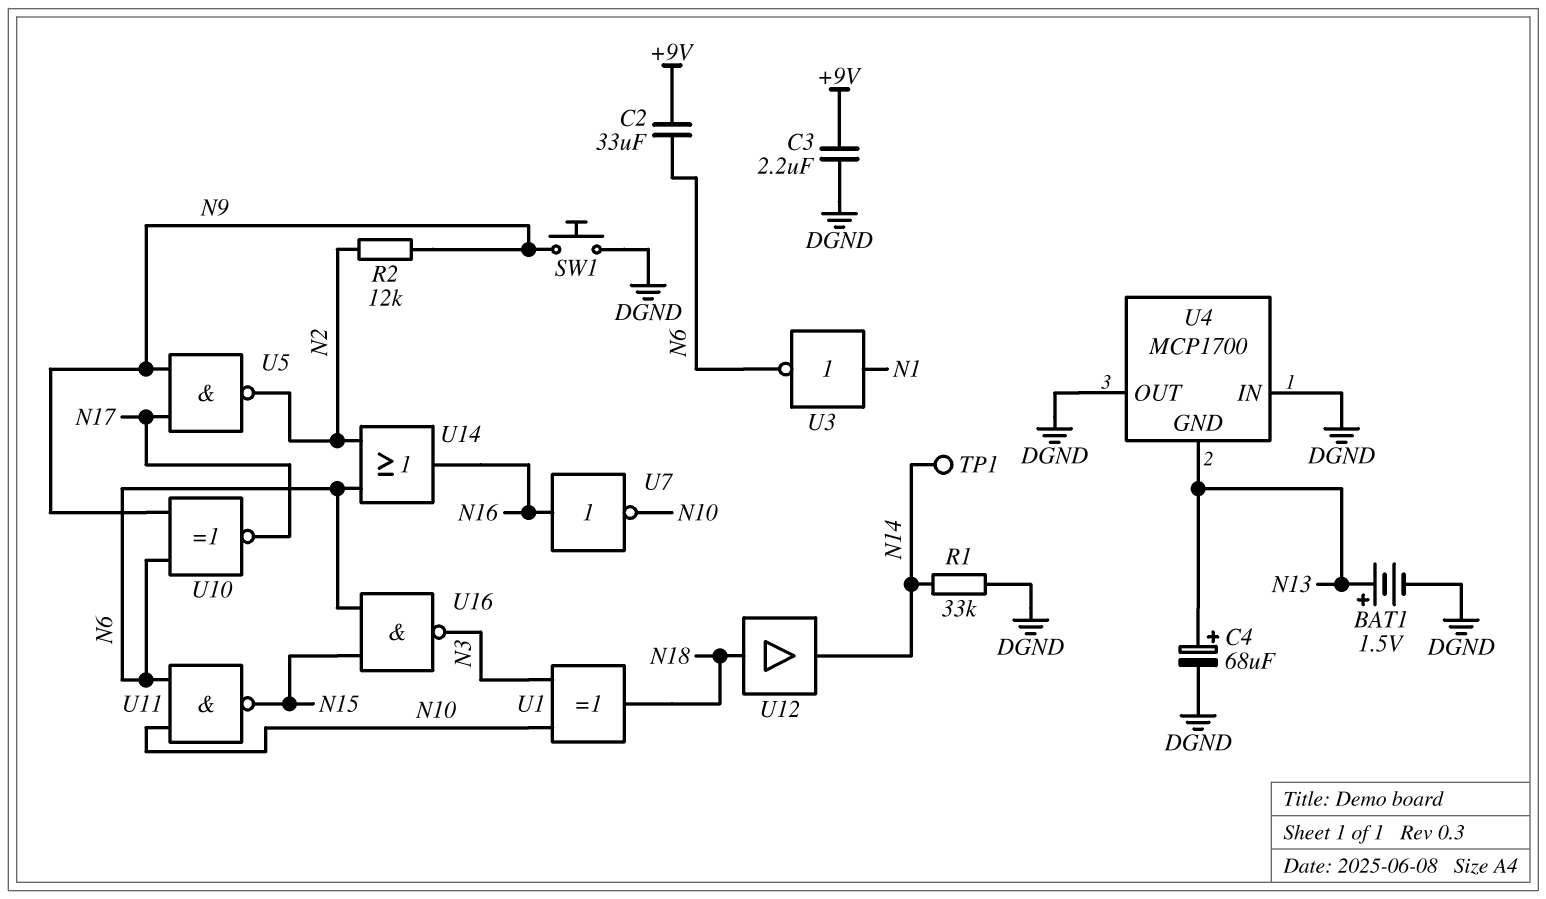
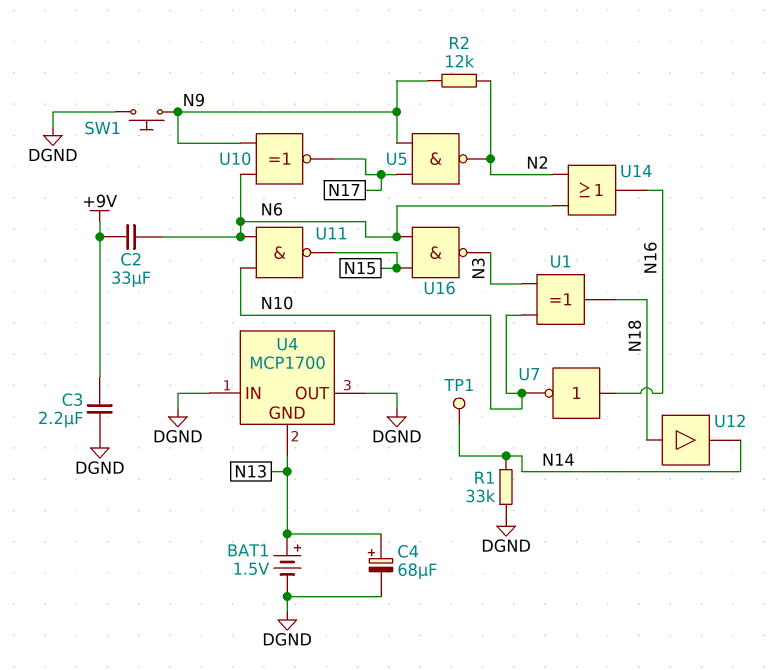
U3: NOT (in N1, out N6) -> none

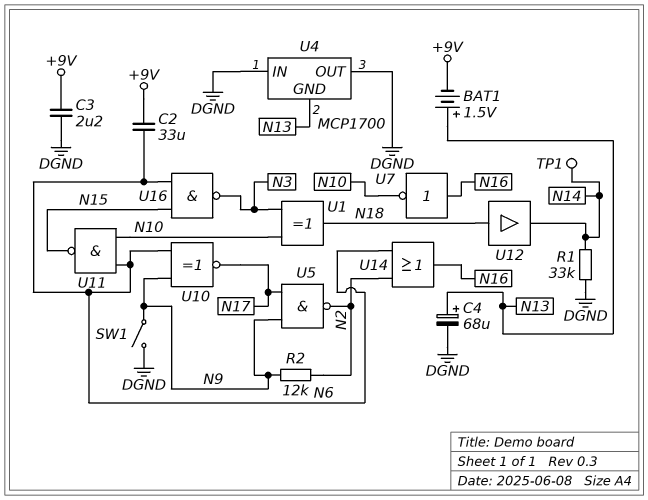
BAT1: 1.5V (plus N13, minus DGND) -> 1.5V (plus N13, minus +9V)
SW1: button (DGND, N9) -> switch (DGND, N9)

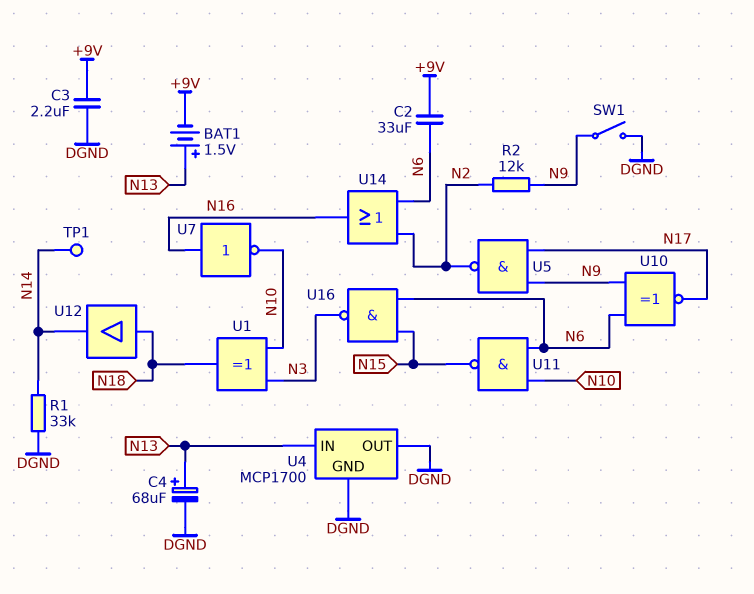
U4 pin GND: N13 -> DGND
U4 pin IN: DGND -> N13

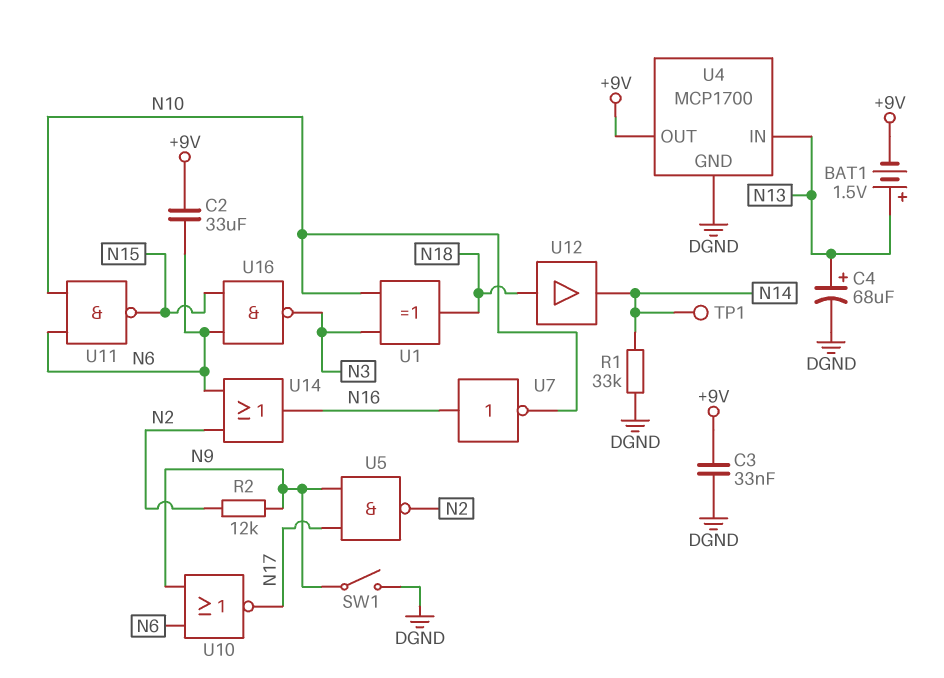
C3: 2.2uF (+9V, DGND) -> 33nF (+9V, DGND)
U4 pin OUT: DGND -> +9V
U10: XNOR (in N6, in N9, out N17) -> NOR (in N6, in N9, out N17)

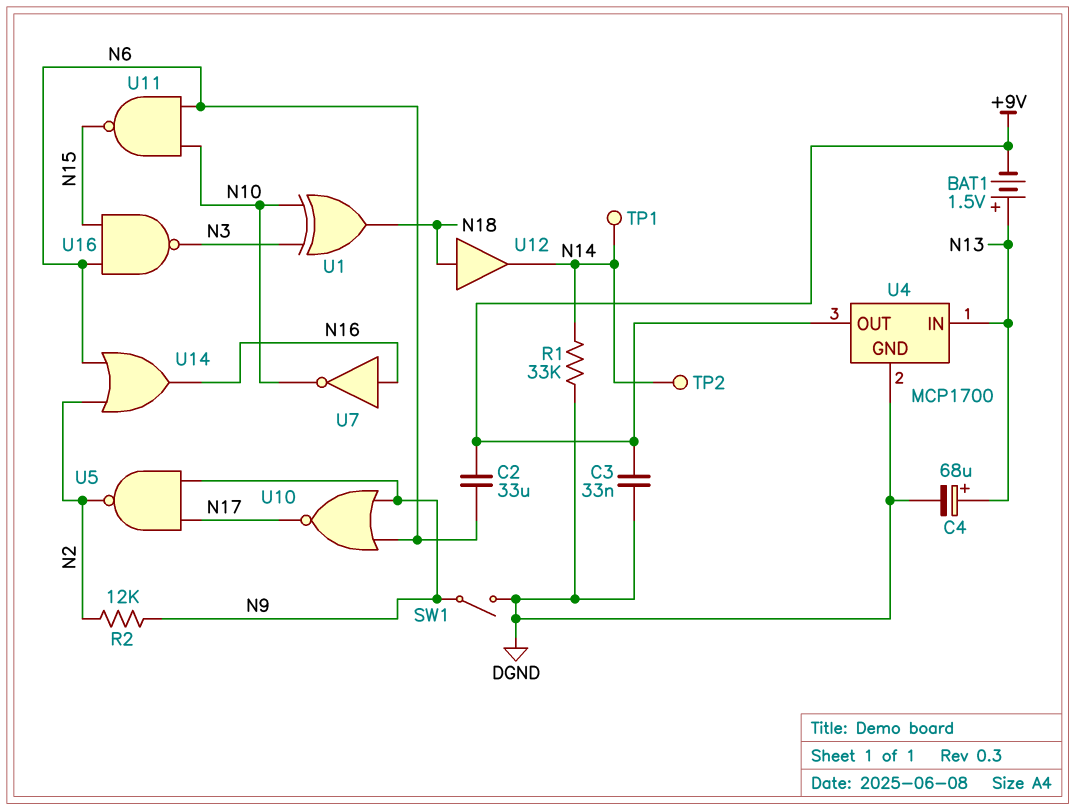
TP2: none -> test point (N14)

